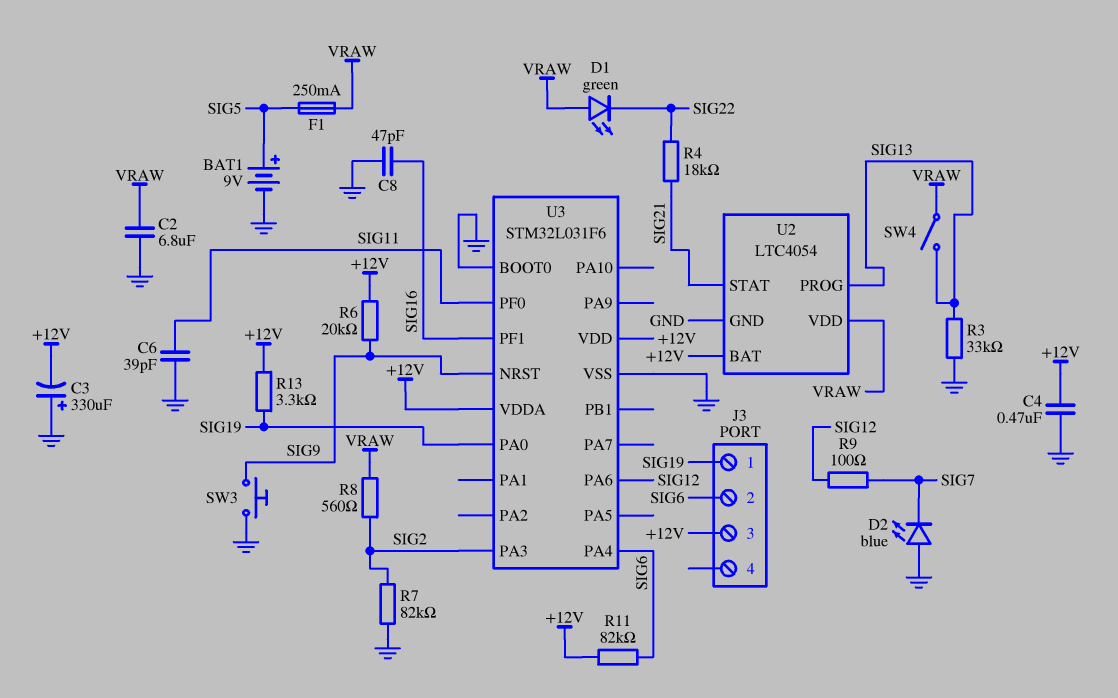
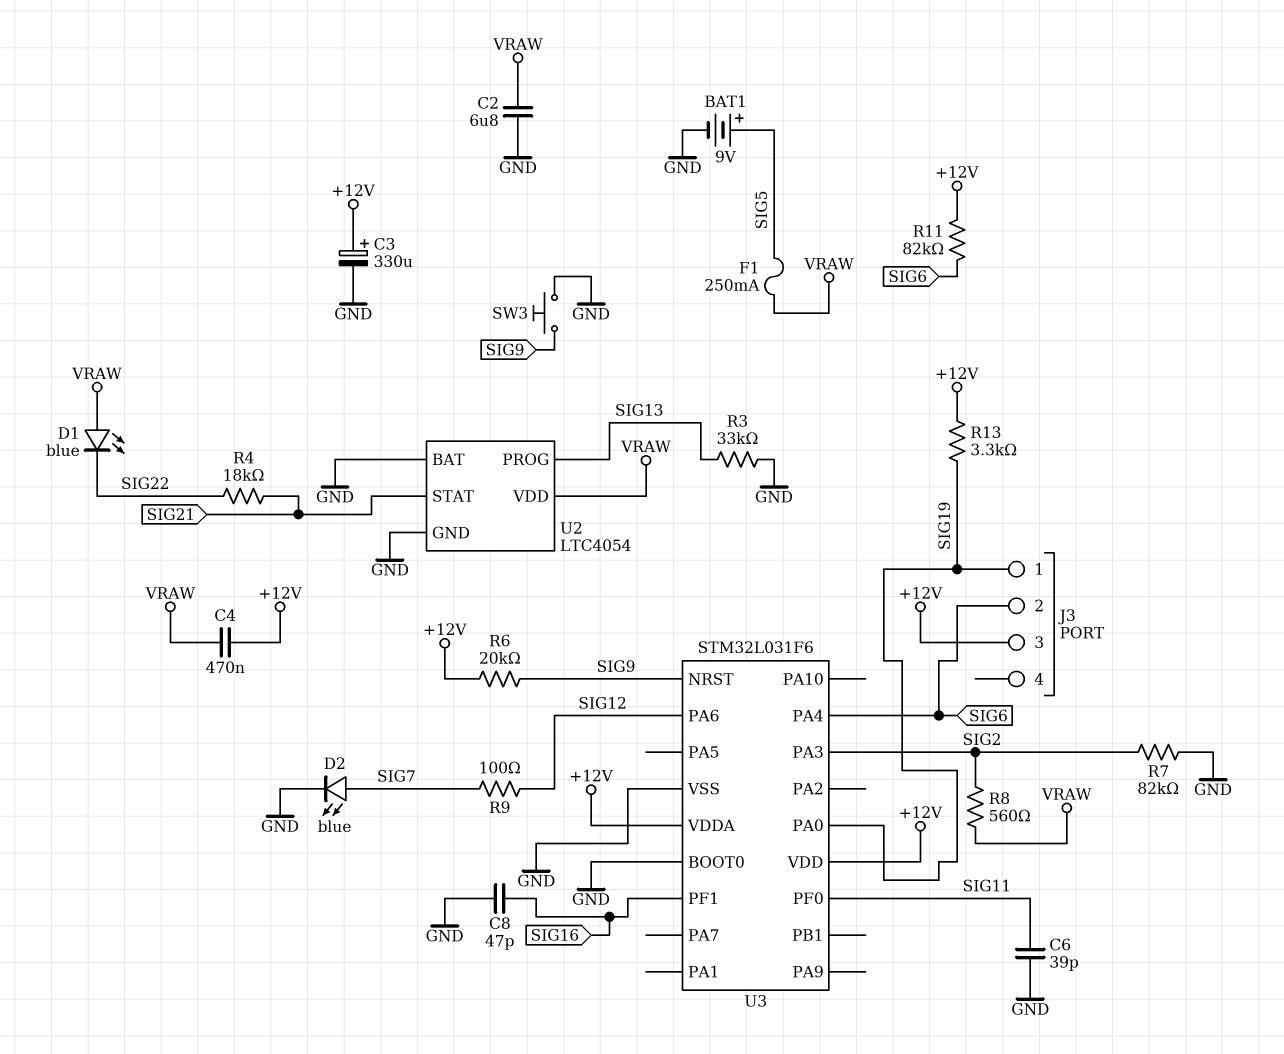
C3: 330uF (plus GND, minus +12V) -> 330uF (plus +12V, minus GND)
C4: 470nF (+12V, GND) -> 470nF (+12V, VRAW)
D1: LED green (A VRAW, K SIG22) -> LED blue (A VRAW, K SIG22)
D2: LED blue (A GND, K SIG7) -> LED blue (A SIG7, K GND)
SW4: switch (SIG13, VRAW) -> none
U2 pin BAT: +12V -> GND

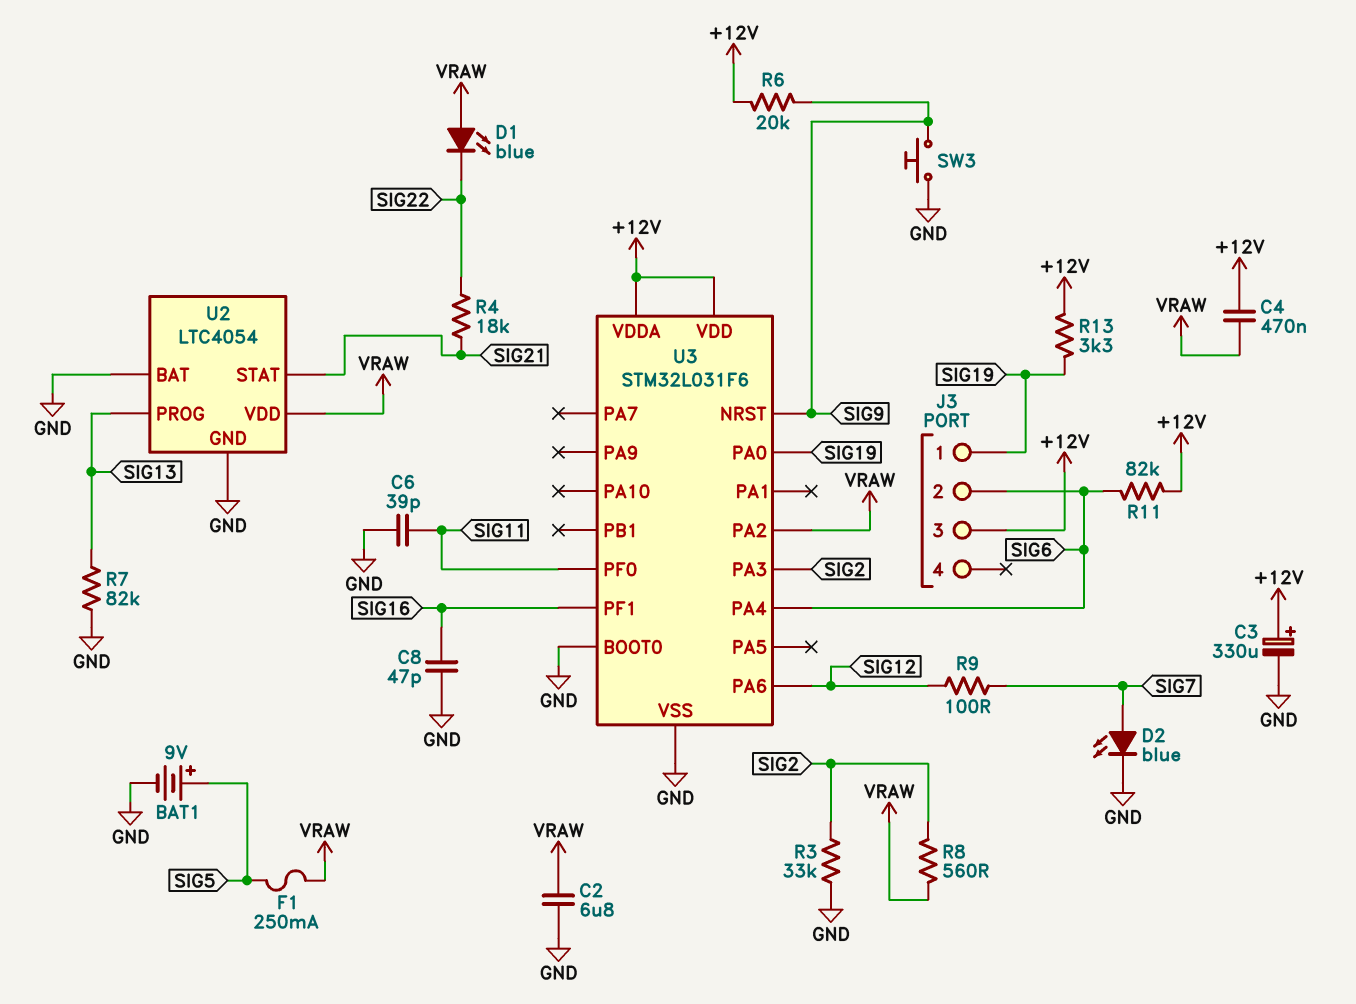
R3: 33k (GND, SIG13) -> 33k (GND, SIG2)
R7: 82k (GND, SIG2) -> 82k (GND, SIG13)
U3 pin PA2: none -> VRAW

